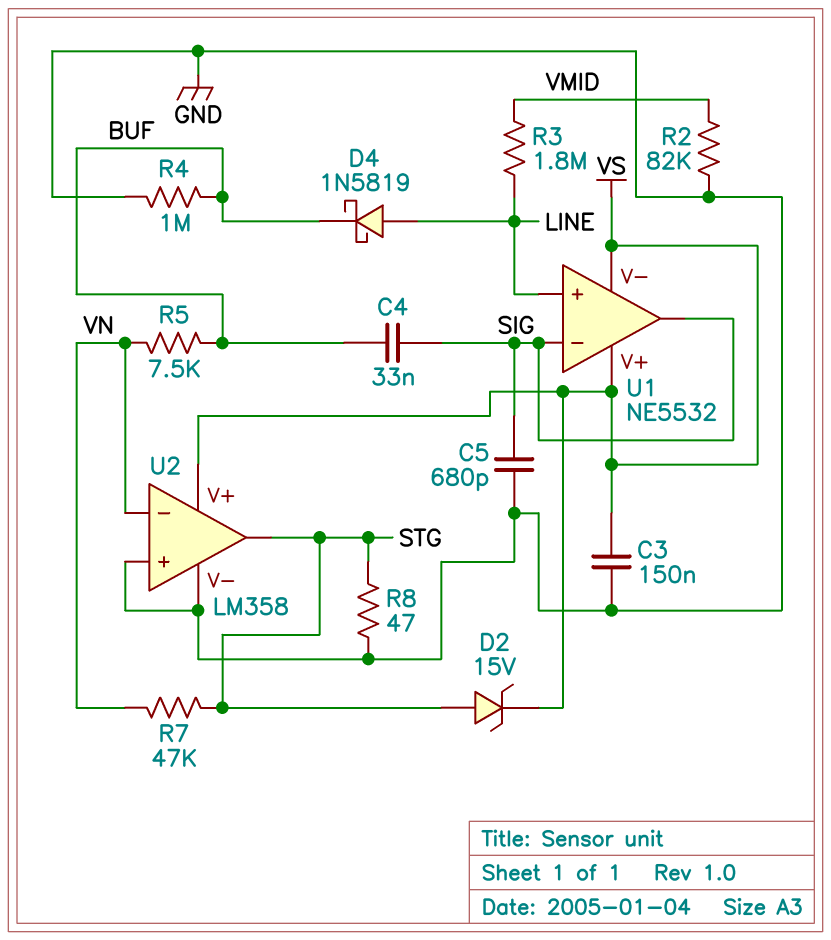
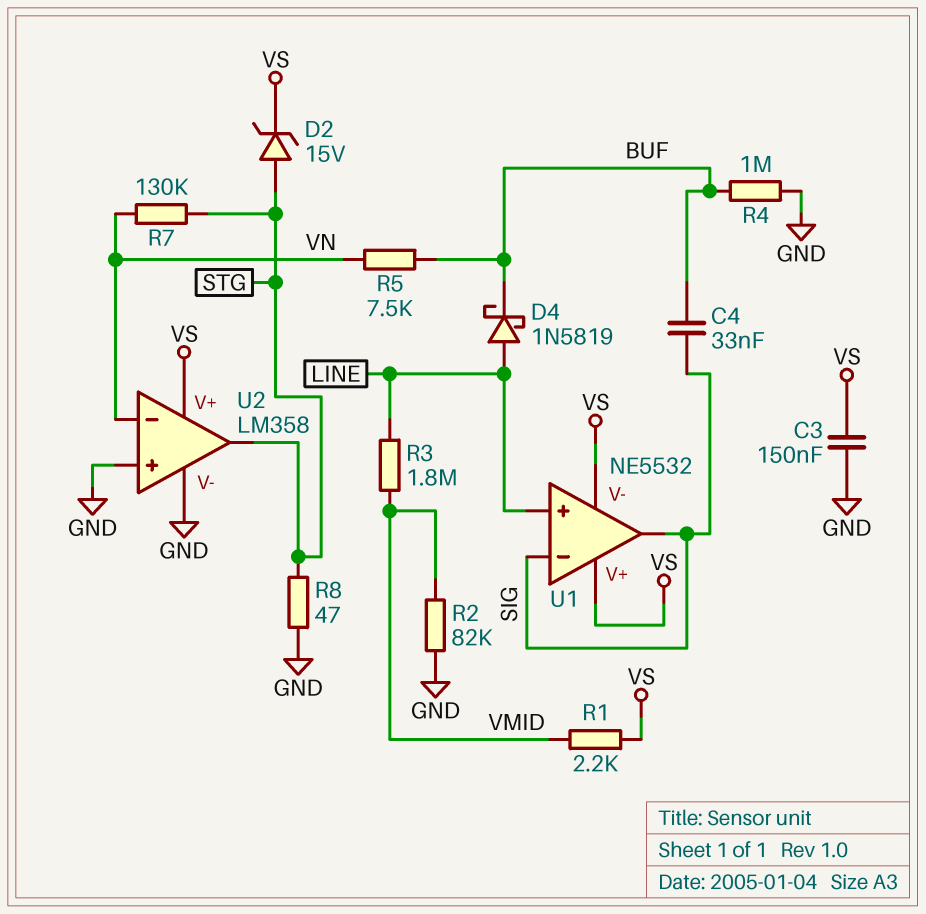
C5: 680pF (GND, SIG) -> none
R1: none -> 2.2k (VMID, VS)
R7: 47k (STG, VN) -> 130k (STG, VN)

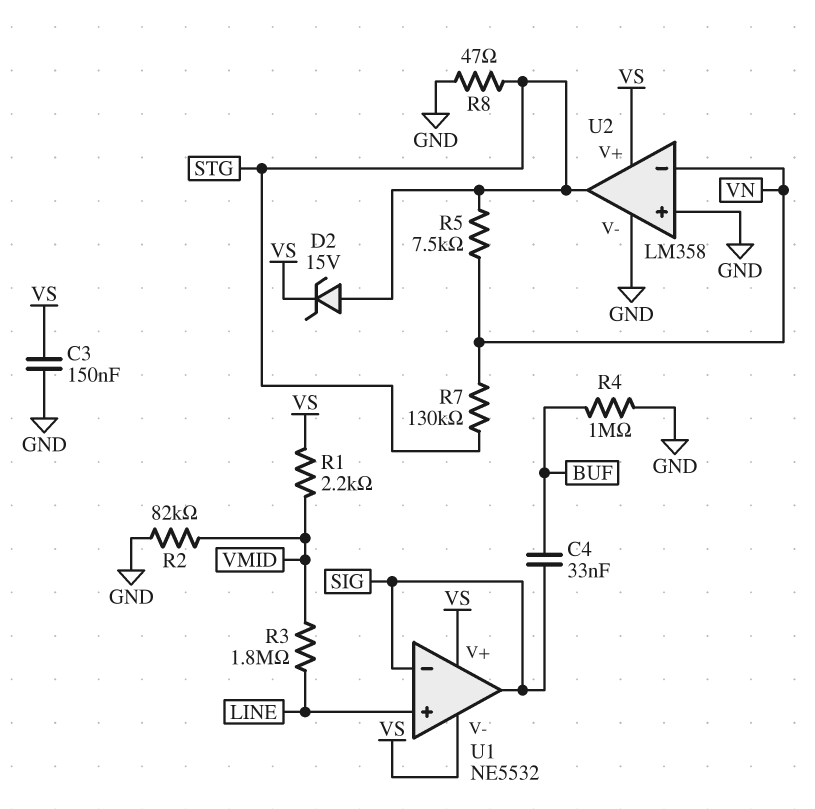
D4: schottky 1N5819 (A LINE, K BUF) -> none
R5: 7.5k (BUF, VN) -> 7.5k (STG, VN)

